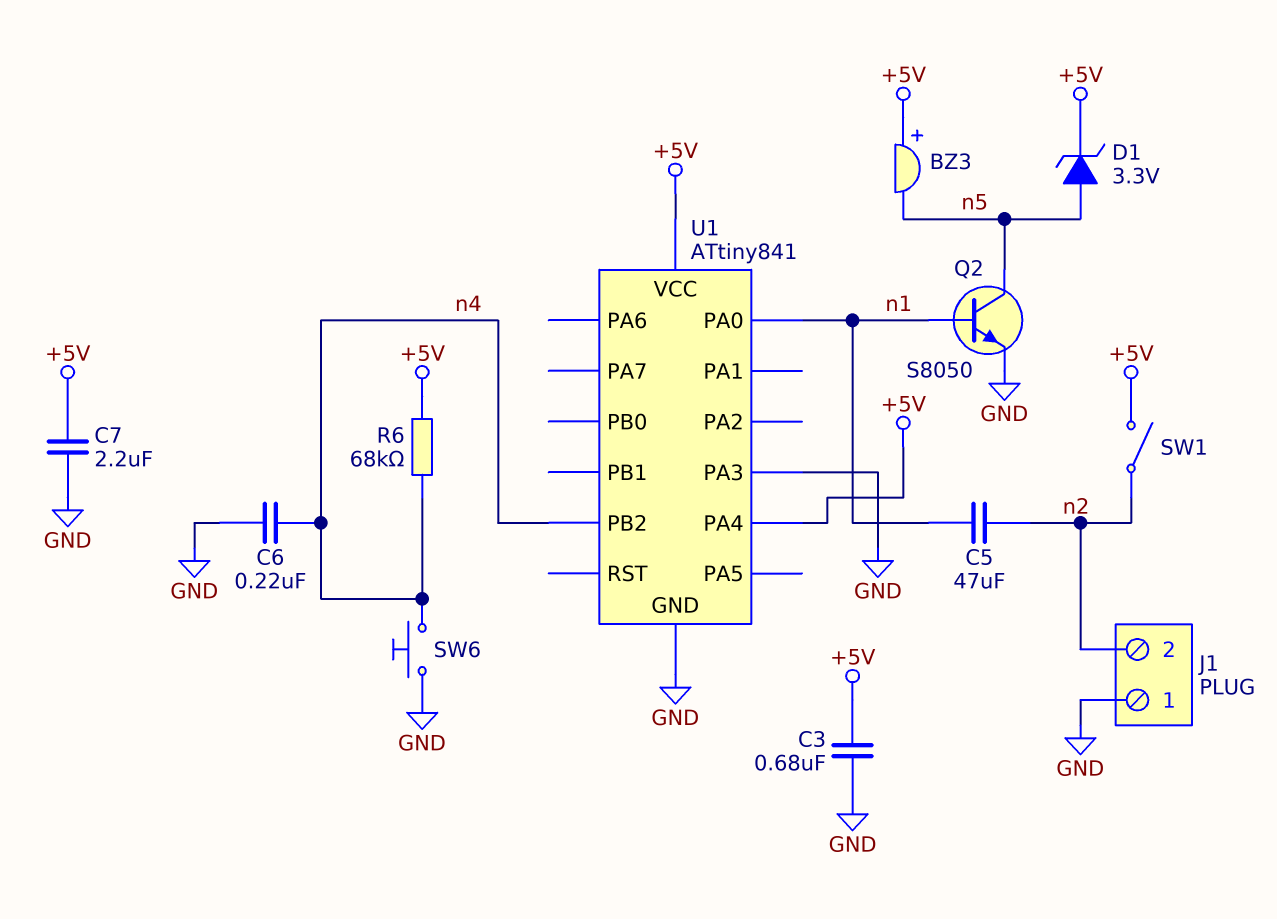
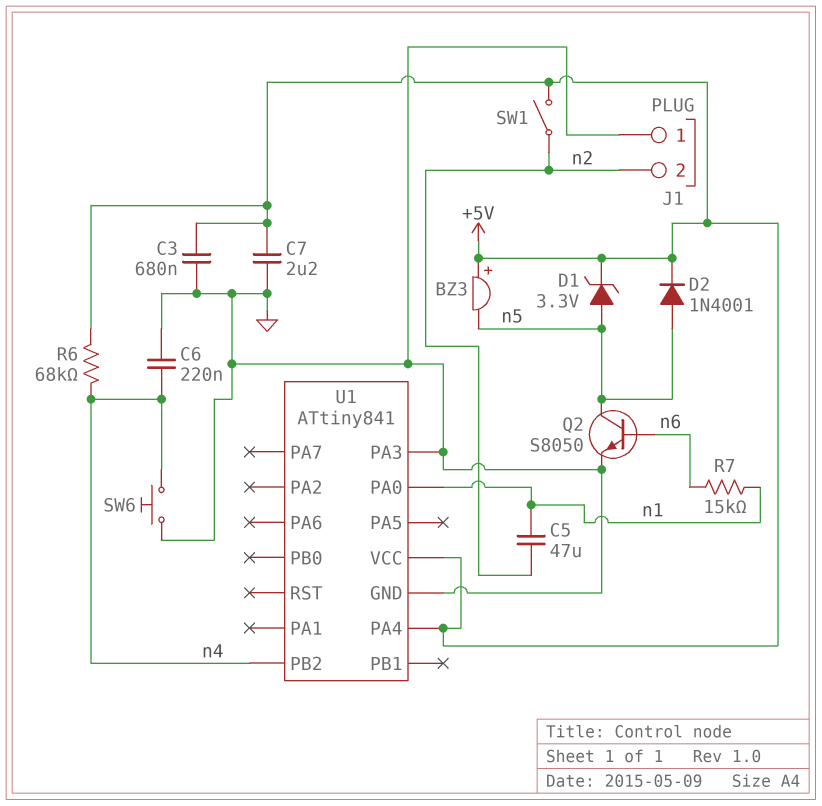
D2: none -> diode 1N4001 (A n5, K +5V)
Q2: NPN S8050 (B n1, C n5, E GND) -> NPN S8050 (B n6, C n5, E GND)
R7: none -> 15k (n1, n6)

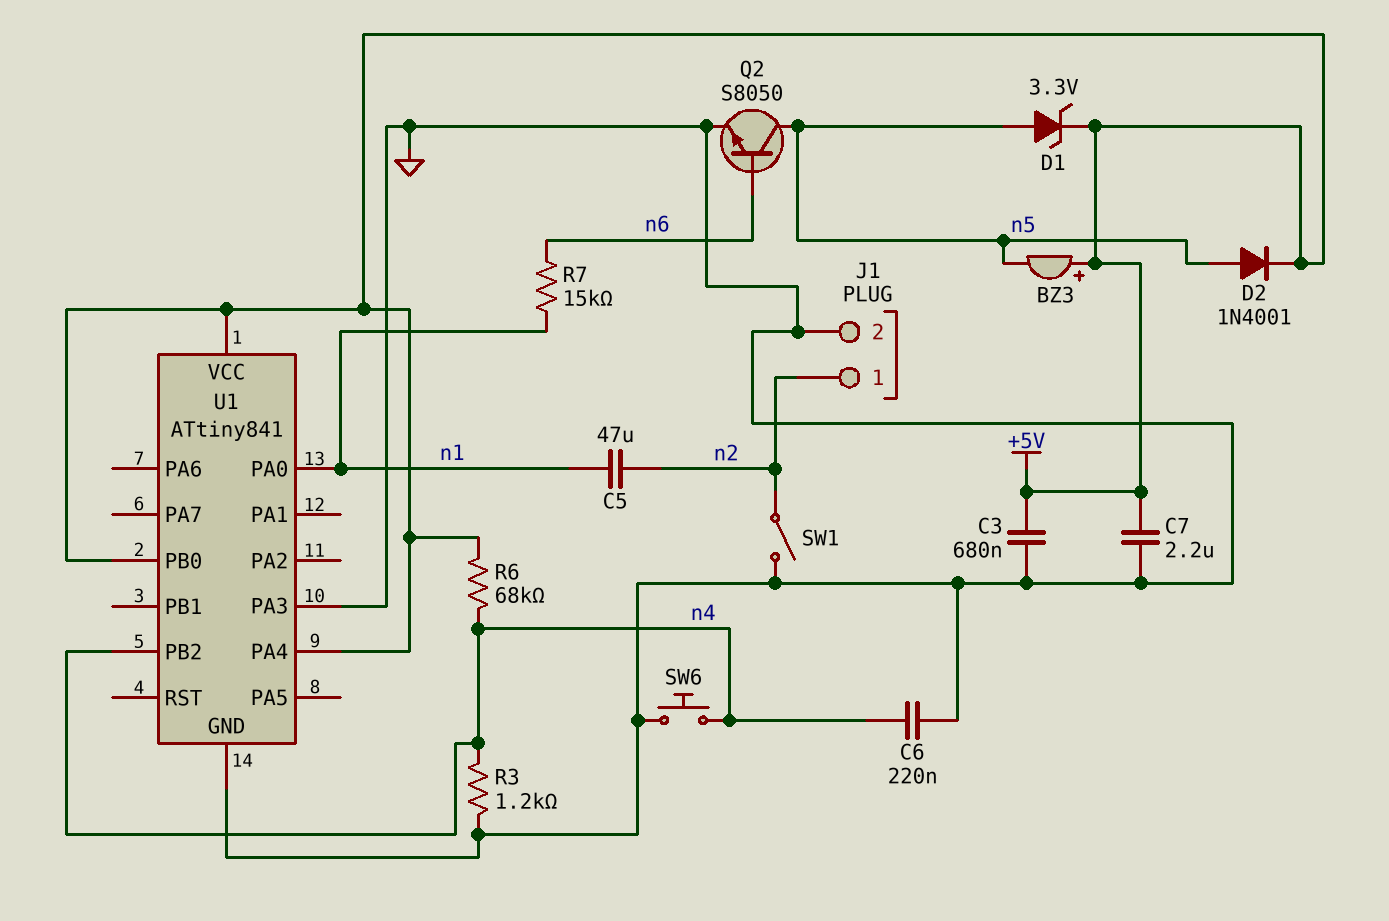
J1 pin 1: GND -> n2
J1 pin 2: n2 -> GND
R3: none -> 1.2k (GND, n4)
SW1: switch (+5V, n2) -> switch (GND, n2)
U1 pin PB0: none -> +5V

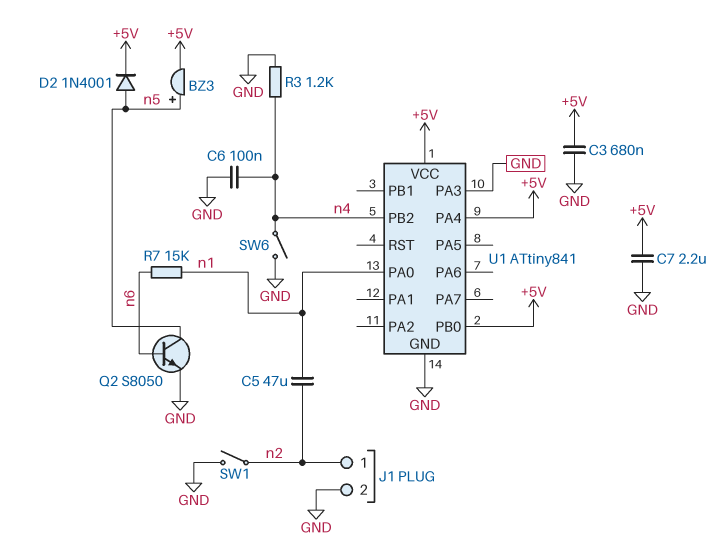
BZ3: buzzer (plus +5V, minus n5) -> buzzer (plus n5, minus +5V)
C6: 220nF (GND, n4) -> 100nF (GND, n4)
D1: zener 3.3V (A n5, K +5V) -> none
R6: 68k (+5V, n4) -> none
SW6: button (GND, n4) -> switch (GND, n4)

